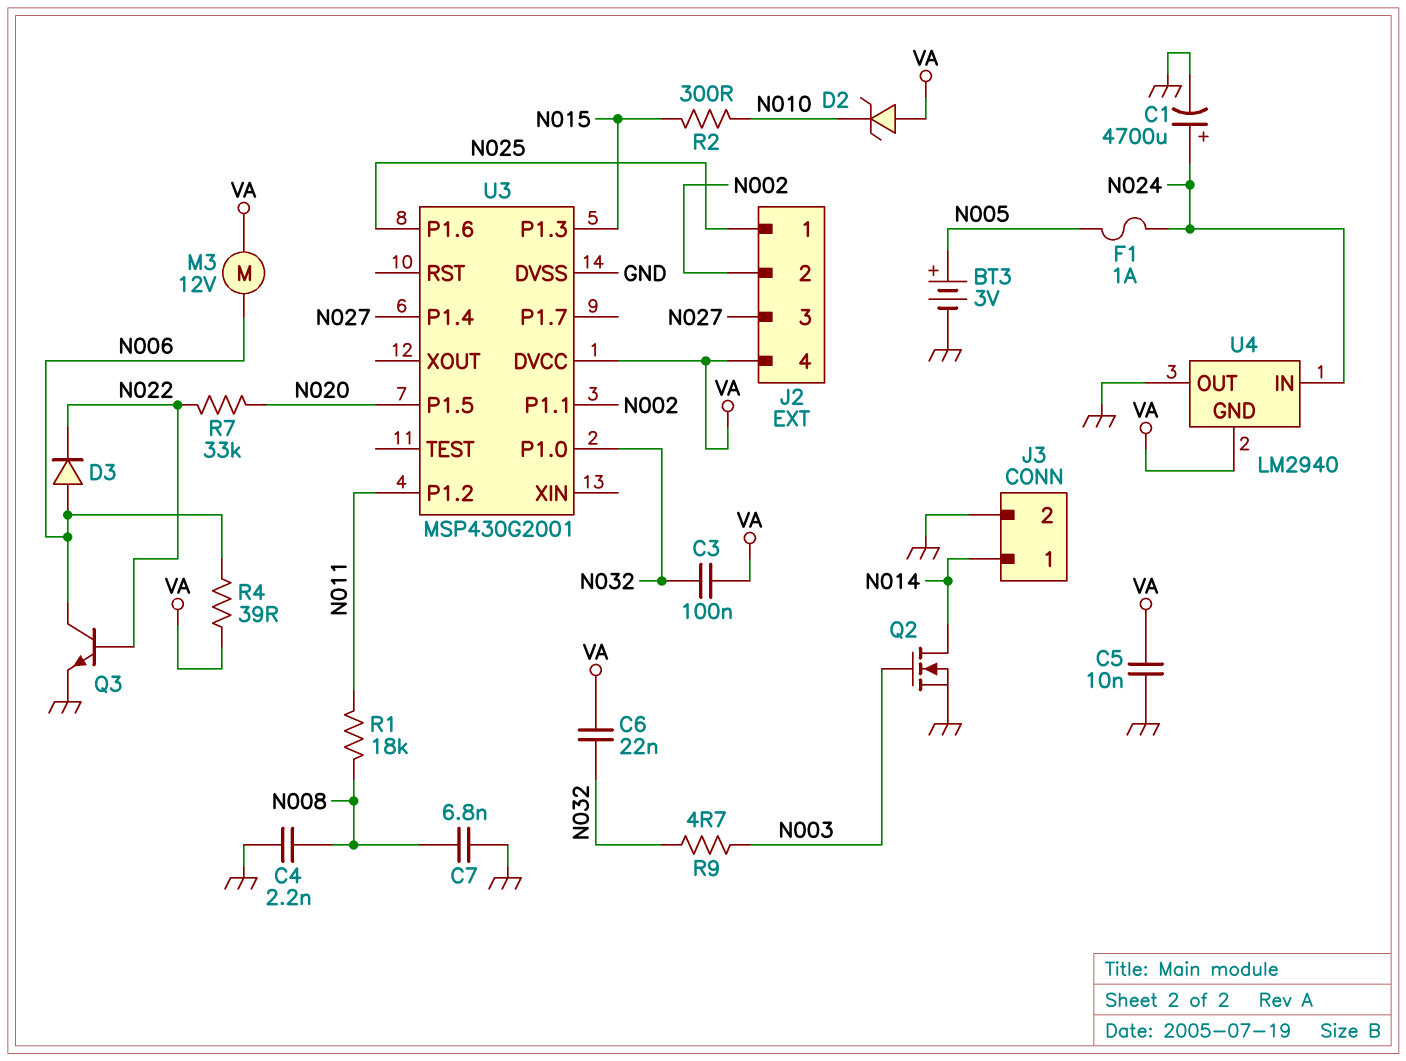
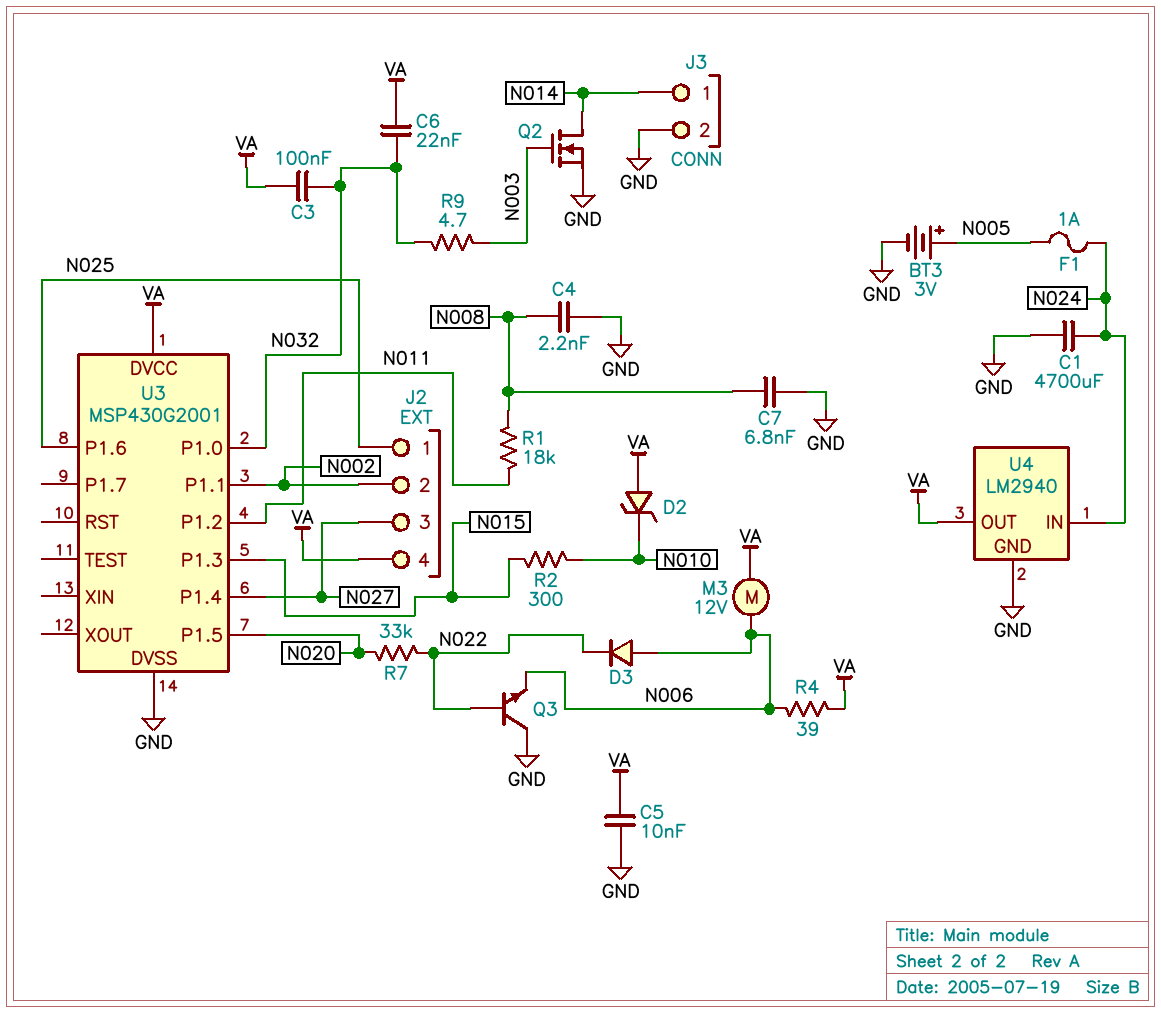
C1: 4700uF (plus N024, minus GND) -> 4700uF (GND, N024)
Q3: NPN (B N022, C N006, E GND) -> NPN (B N022, C GND, E N006)
U4 pin GND: VA -> GND
U4 pin OUT: GND -> VA

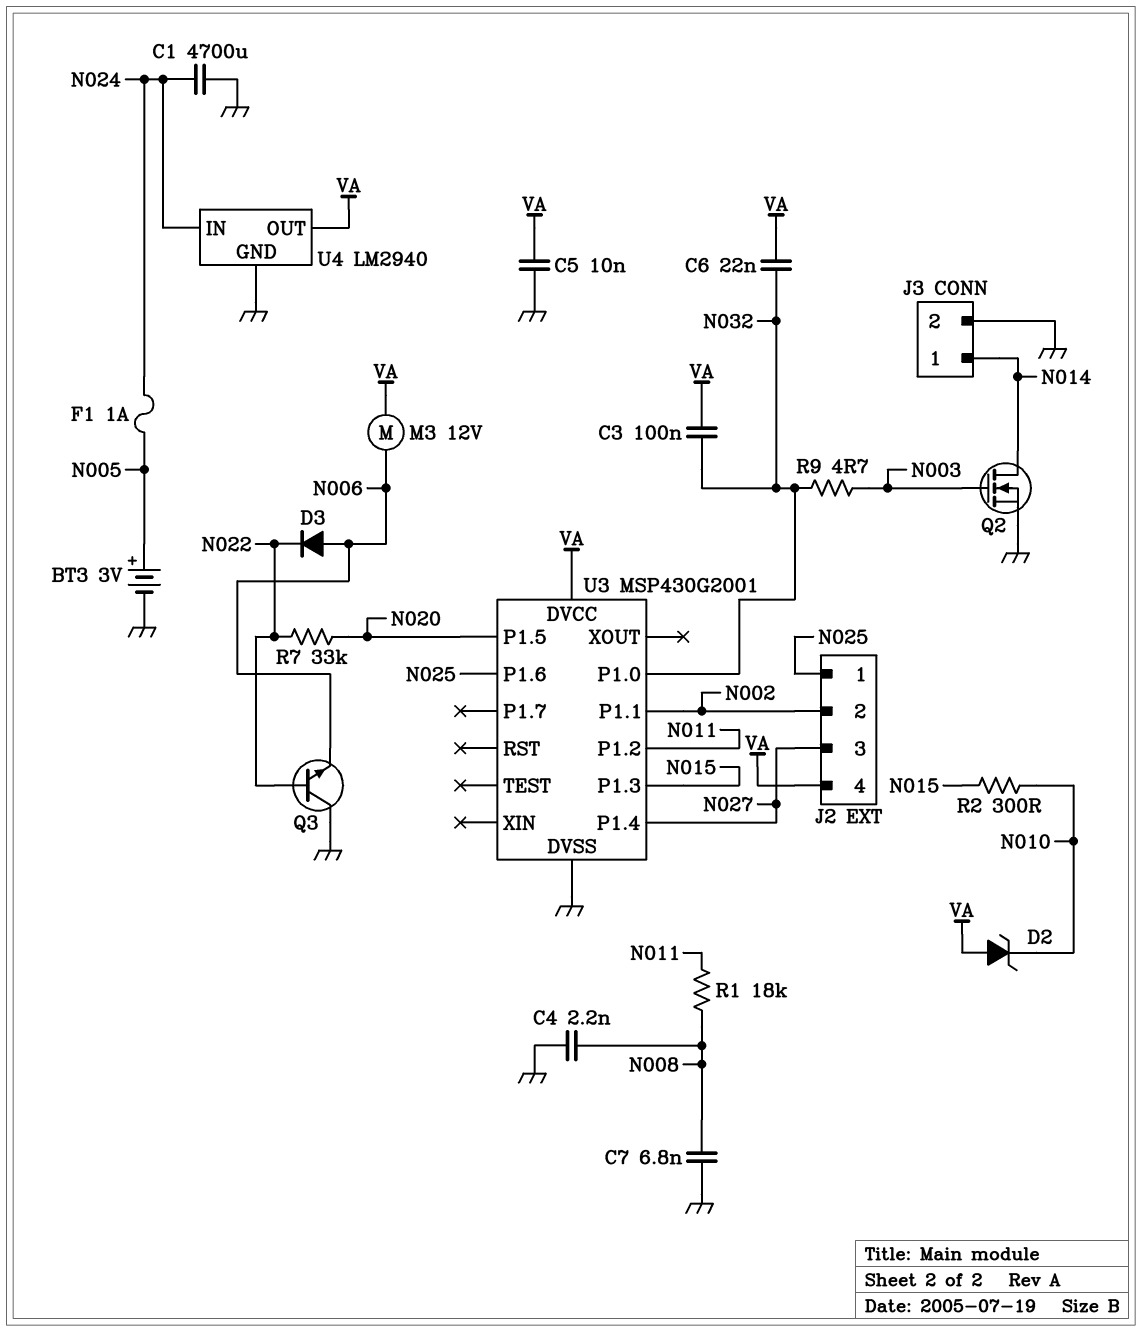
R4: 39 (N006, VA) -> none

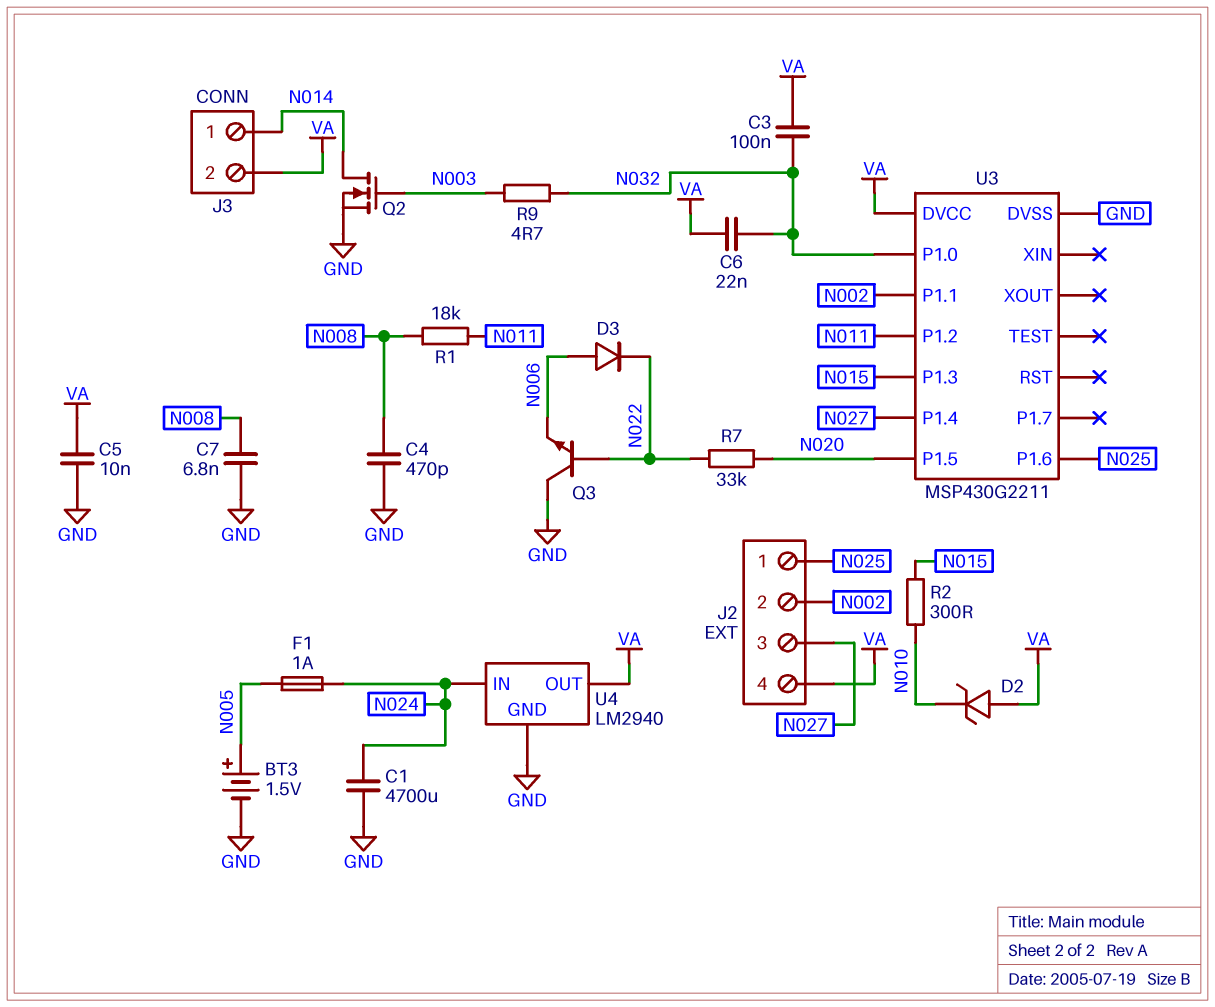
BT3: 3V (plus N005, minus GND) -> 1.5V (plus N005, minus GND)
C4: 2.2nF (GND, N008) -> 470pF (GND, N008)
J3 pin 2: GND -> VA
M3: motor 12V (N006, VA) -> none
U3: MSP430G2001 -> MSP430G2211

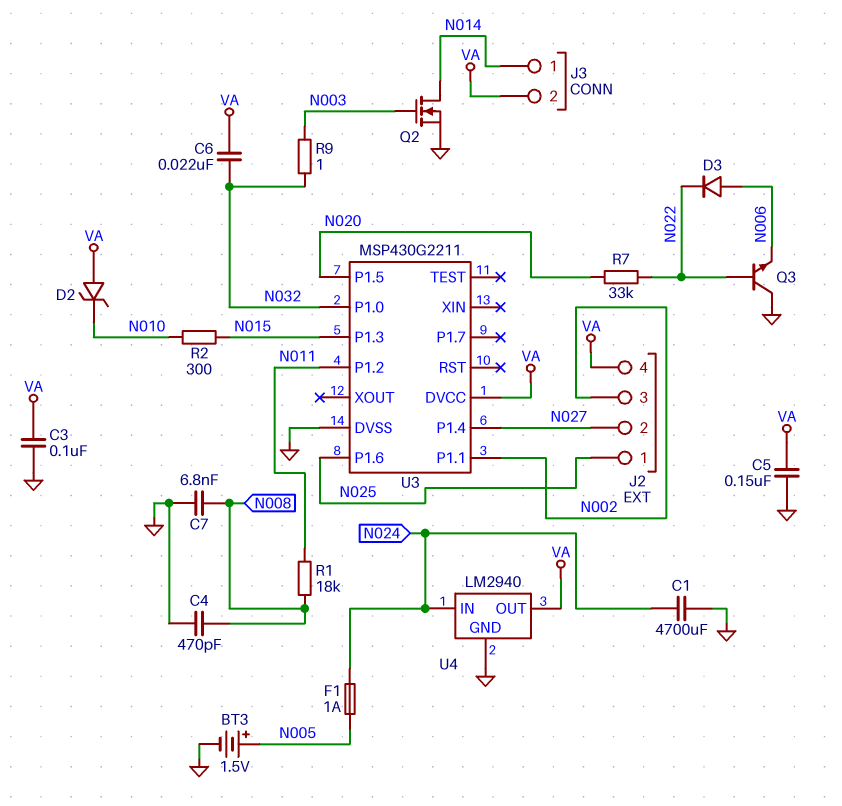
C3: 100nF (N032, VA) -> 100nF (GND, VA)
C5: 10nF (GND, VA) -> 150nF (GND, VA)
J2 pin 2: N002 -> N027
J2 pin 3: N027 -> N002
R9: 4.7 (N003, N032) -> 1 (N003, N032)

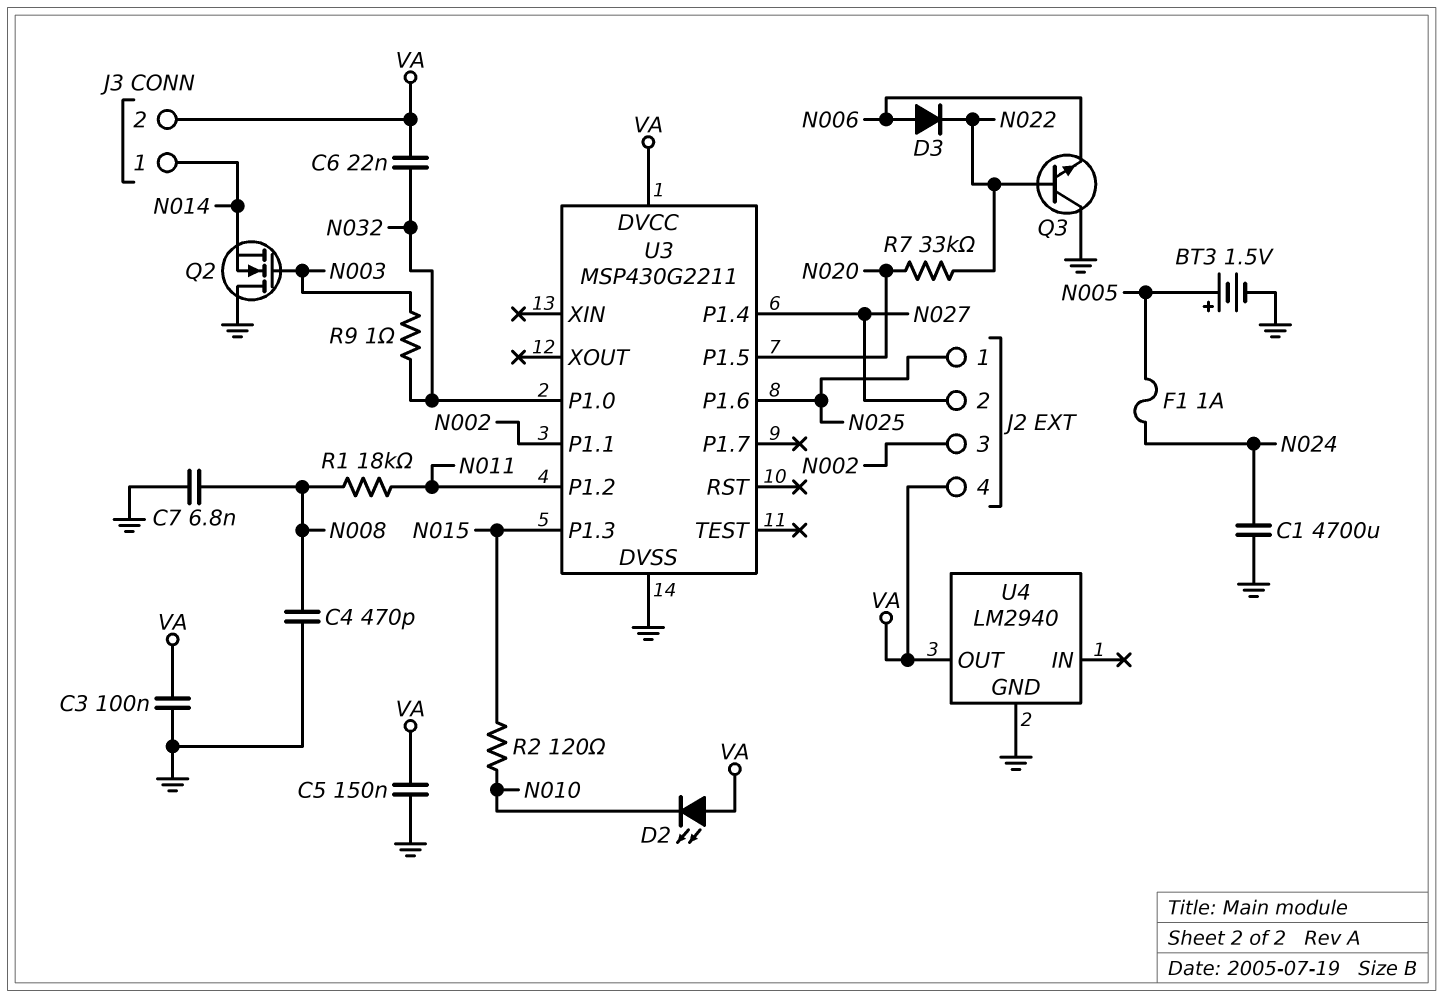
D2: zener (A VA, K N010) -> LED (A VA, K N010)
Q2: NMOS (G N003, D N014, S GND) -> NMOS (G N003, D GND, S N014)
R2: 300 (N010, N015) -> 120 (N010, N015)
U4 pin IN: N024 -> none

